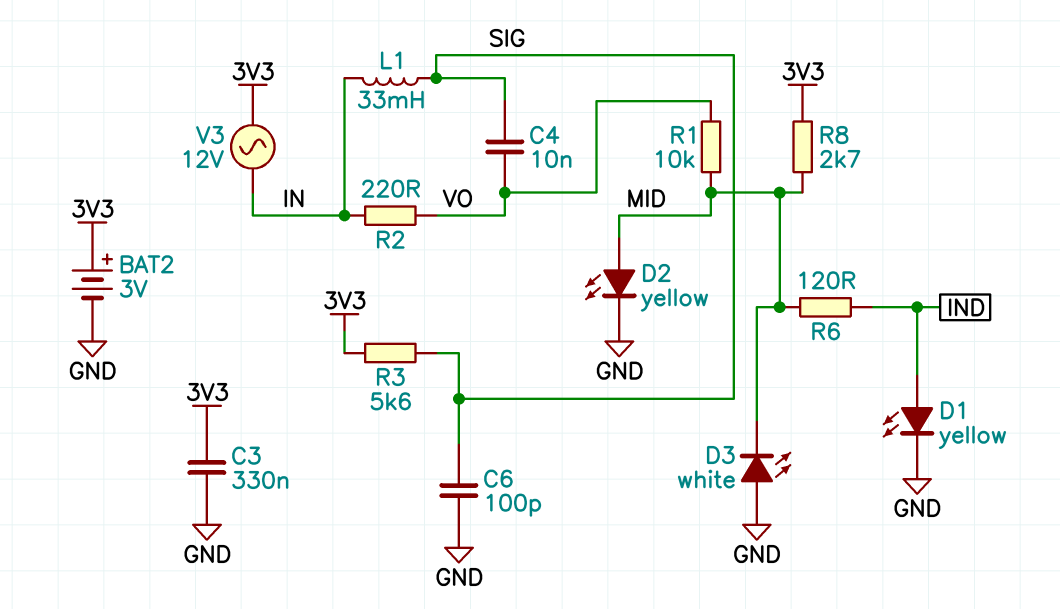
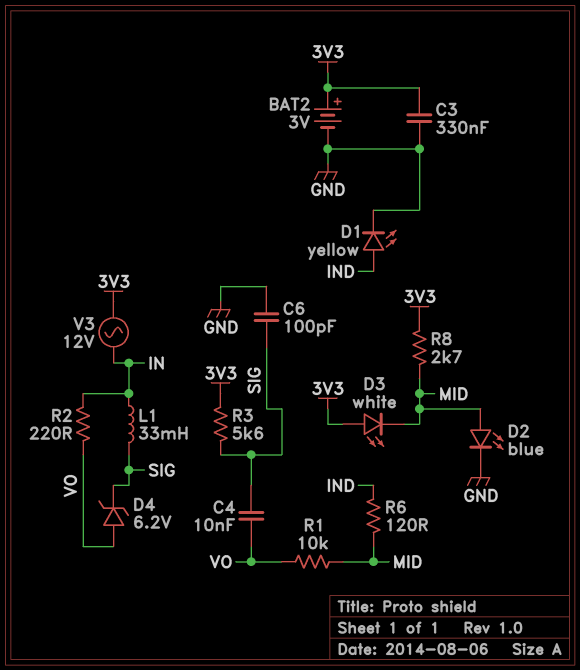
D2: LED yellow (A MID, K GND) -> LED blue (A MID, K GND)
D3: LED white (A GND, K MID) -> LED white (A 3V3, K MID)
D4: none -> zener 6.2V (A VO, K SIG)

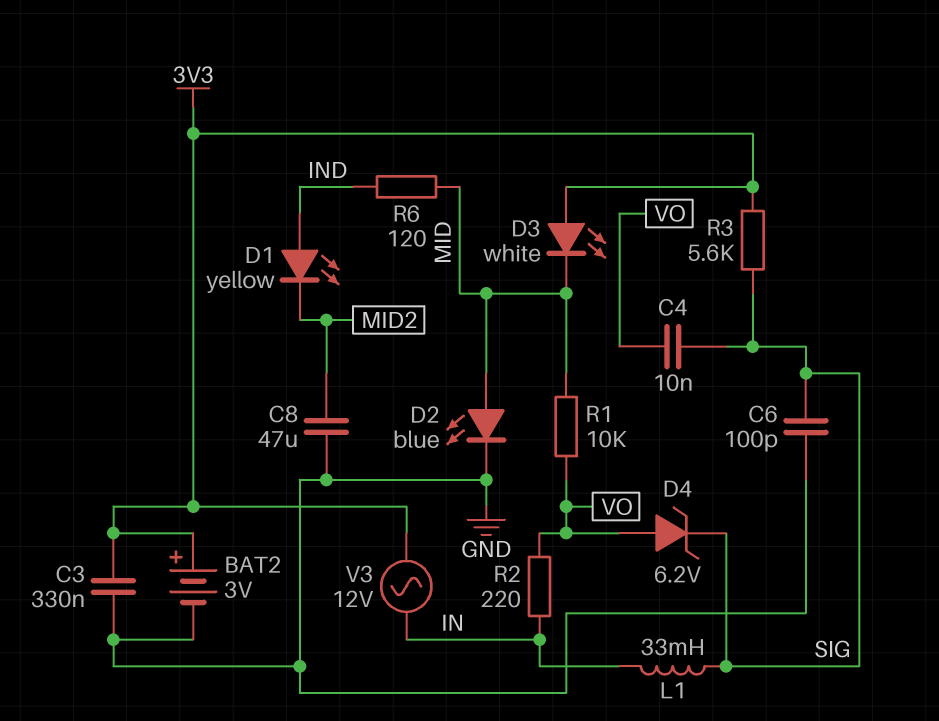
C8: none -> 47uF (GND, MID2)
D1: LED yellow (A IND, K GND) -> LED yellow (A IND, K MID2)
R8: 2.7k (3V3, MID) -> none

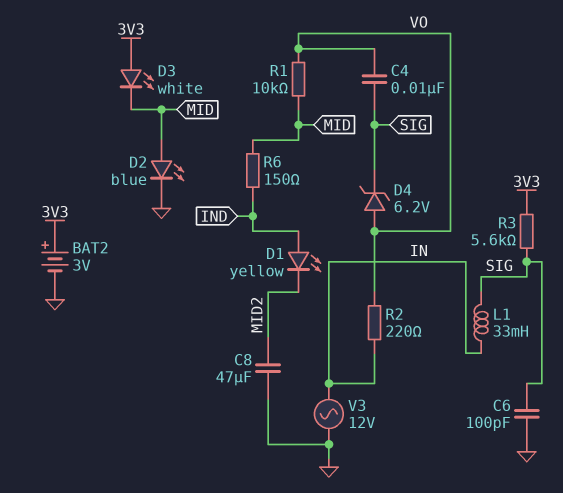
C3: 330nF (3V3, GND) -> none
R6: 120 (IND, MID) -> 150 (IND, MID)
V3: AC 12V (3V3, IN) -> AC 12V (GND, IN)

